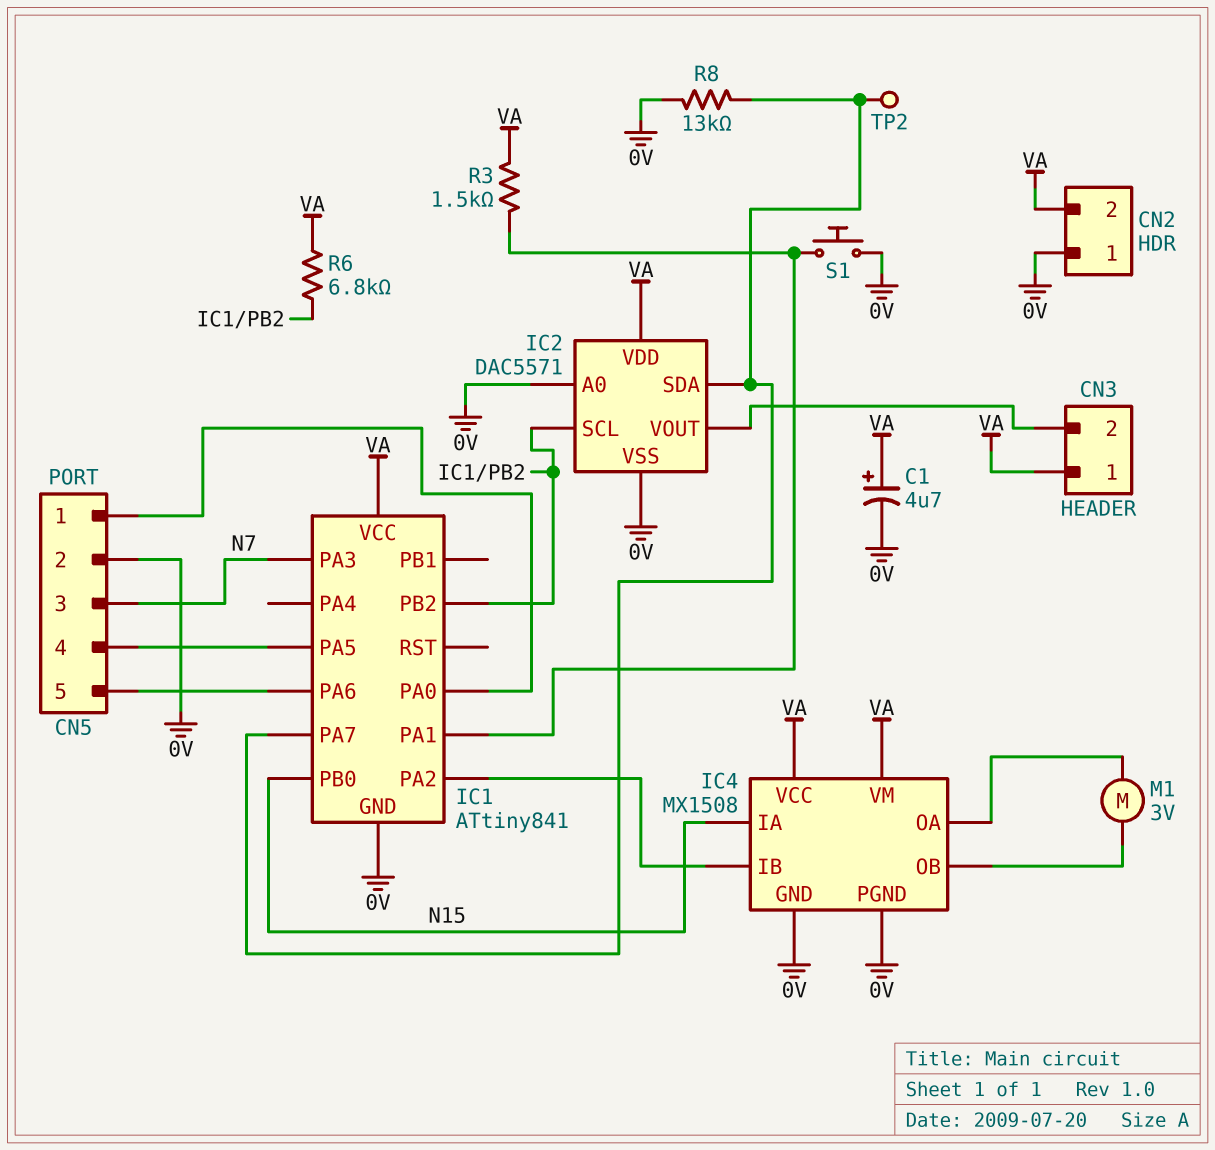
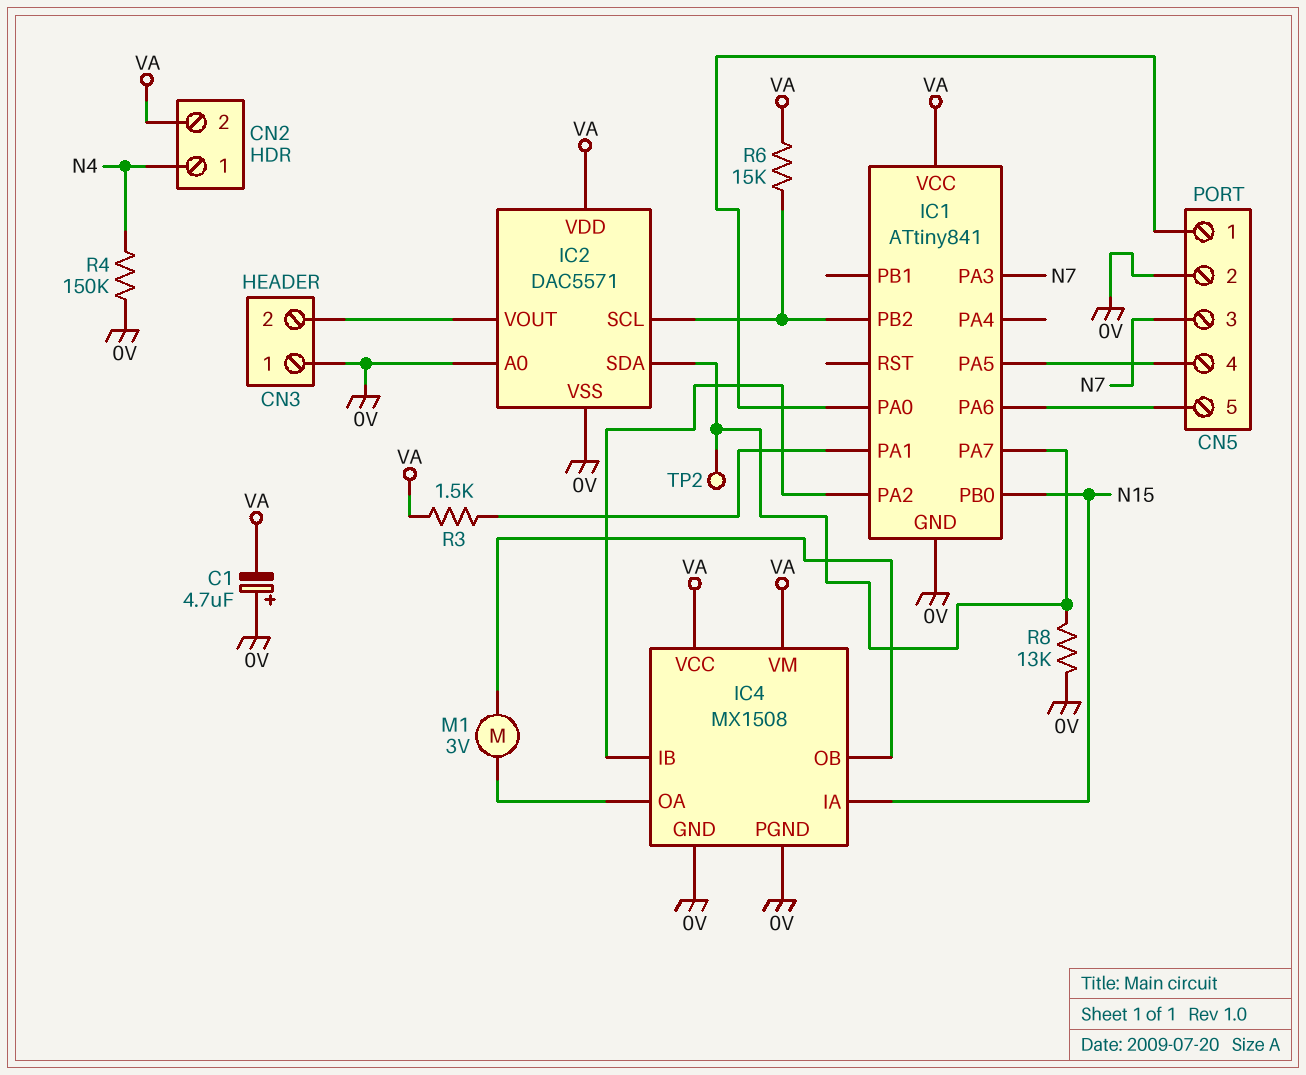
C1: 4.7uF (plus VA, minus 0V) -> 4.7uF (plus 0V, minus VA)
CN2 pin 1: 0V -> N4
CN3 pin 1: VA -> 0V
R4: none -> 150k (0V, N4)
R6: 6.8k (IC1/PB2, VA) -> 15k (IC1/PB2, VA)
S1: button (0V, IC1/PA1) -> none

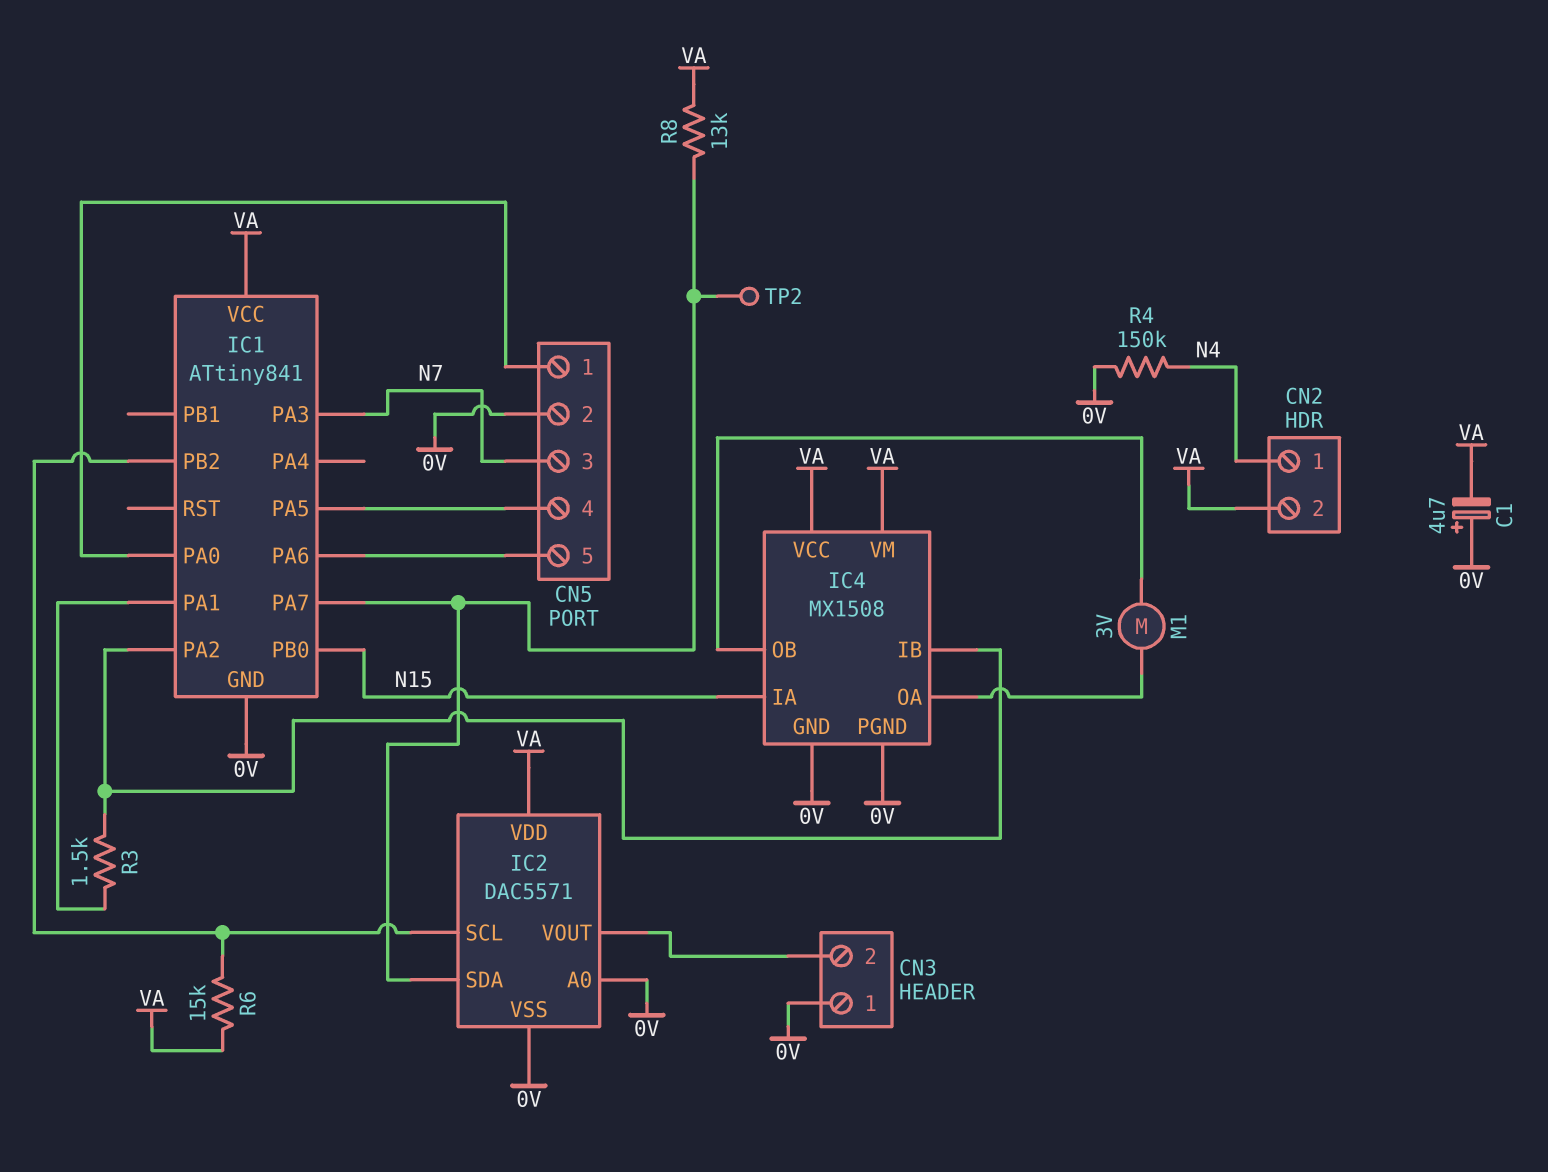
R3: 1.5k (IC1/PA1, VA) -> 1.5k (IC1/PA1, IC1/PA2)
R8: 13k (0V, IC1/PA7) -> 13k (IC1/PA7, VA)

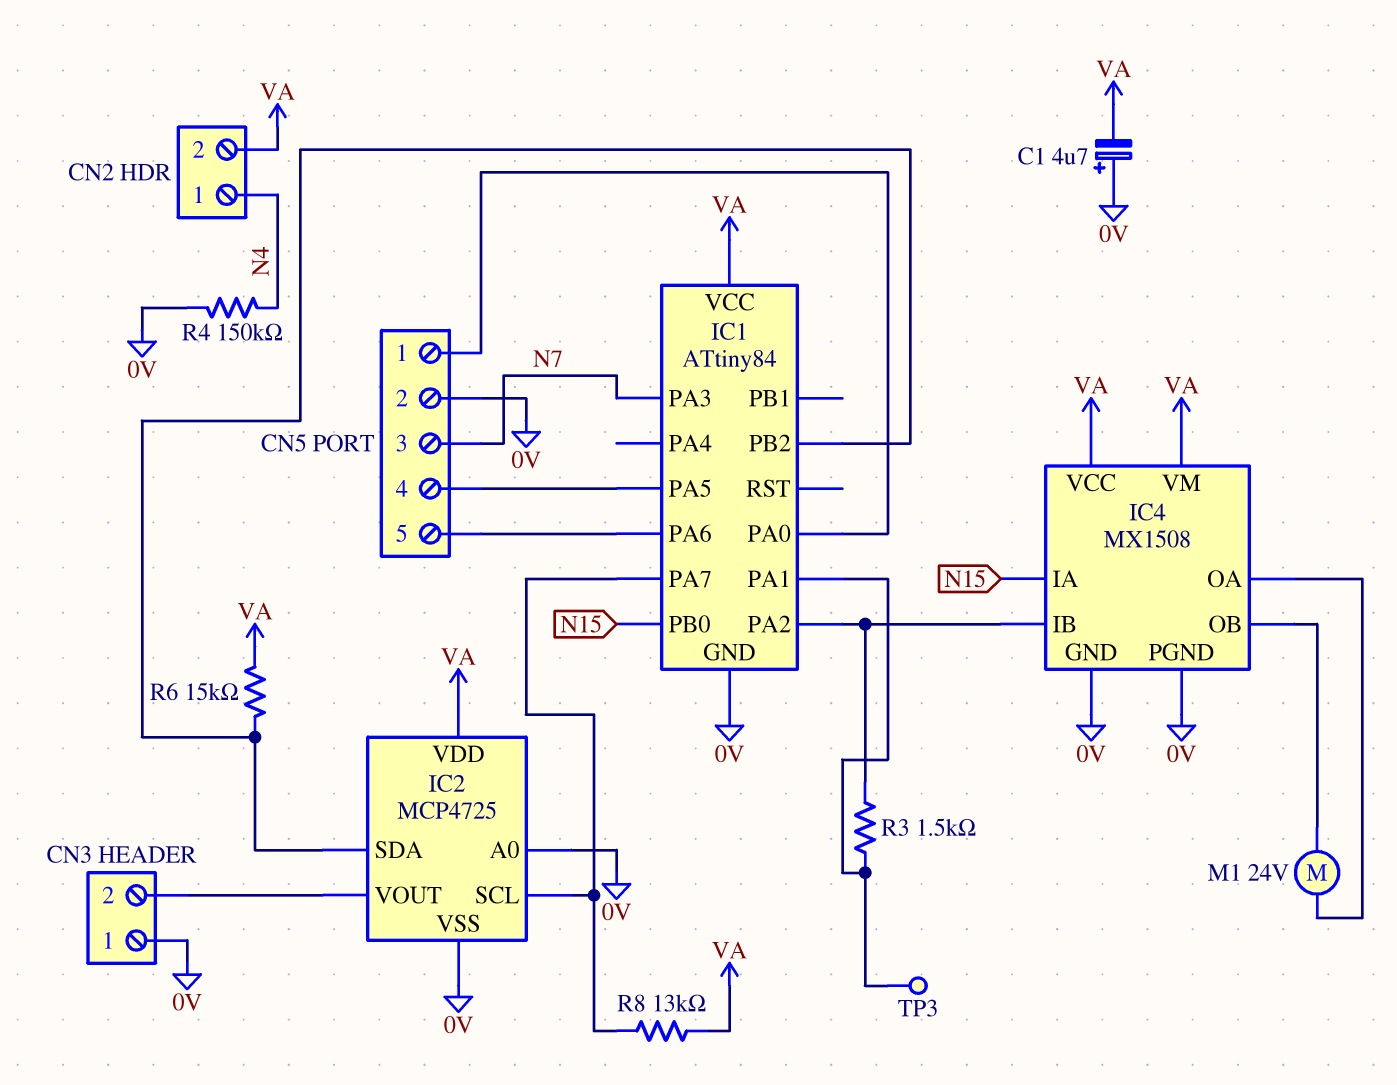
IC1: ATtiny841 -> ATtiny84
IC2: DAC5571 -> MCP4725
IC2 pin SCL: IC1/PB2 -> IC1/PA7
IC2 pin SDA: IC1/PA7 -> IC1/PB2
M1: motor 3V (IC4/OA, IC4/OB) -> motor 24V (IC4/OA, IC4/OB)
TP2: test point (IC1/PA7) -> none
TP3: none -> test point (IC1/PA1)

